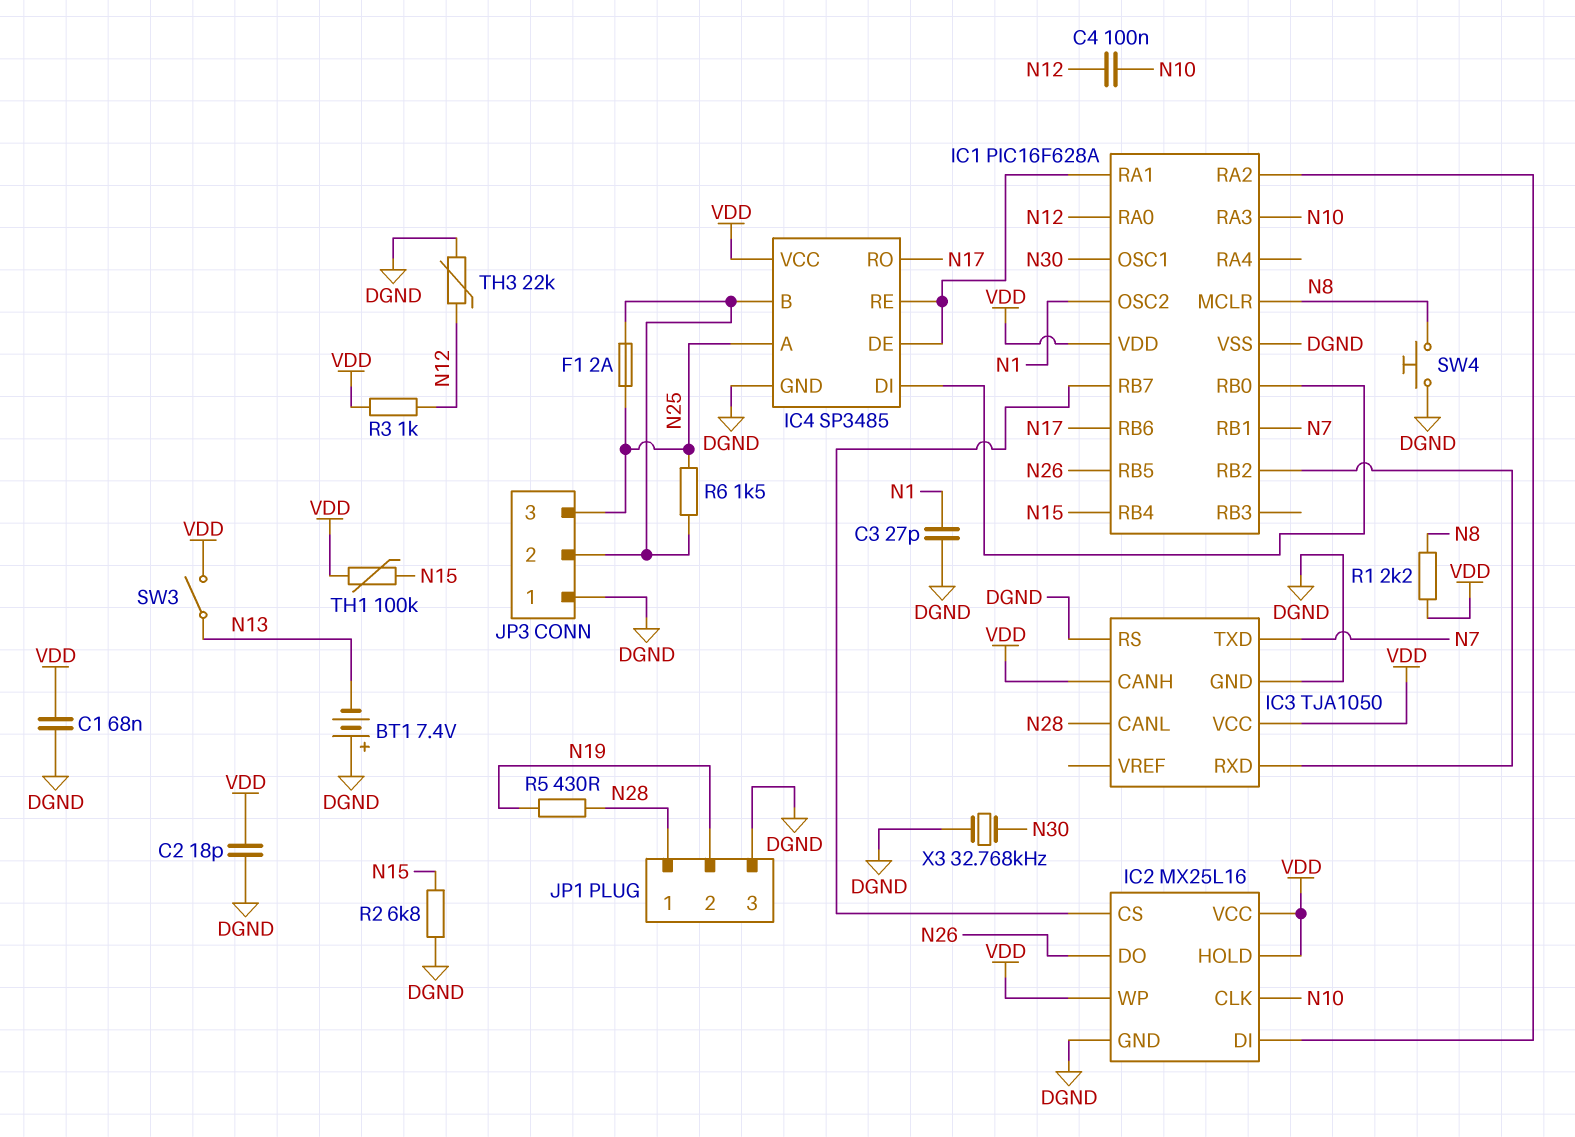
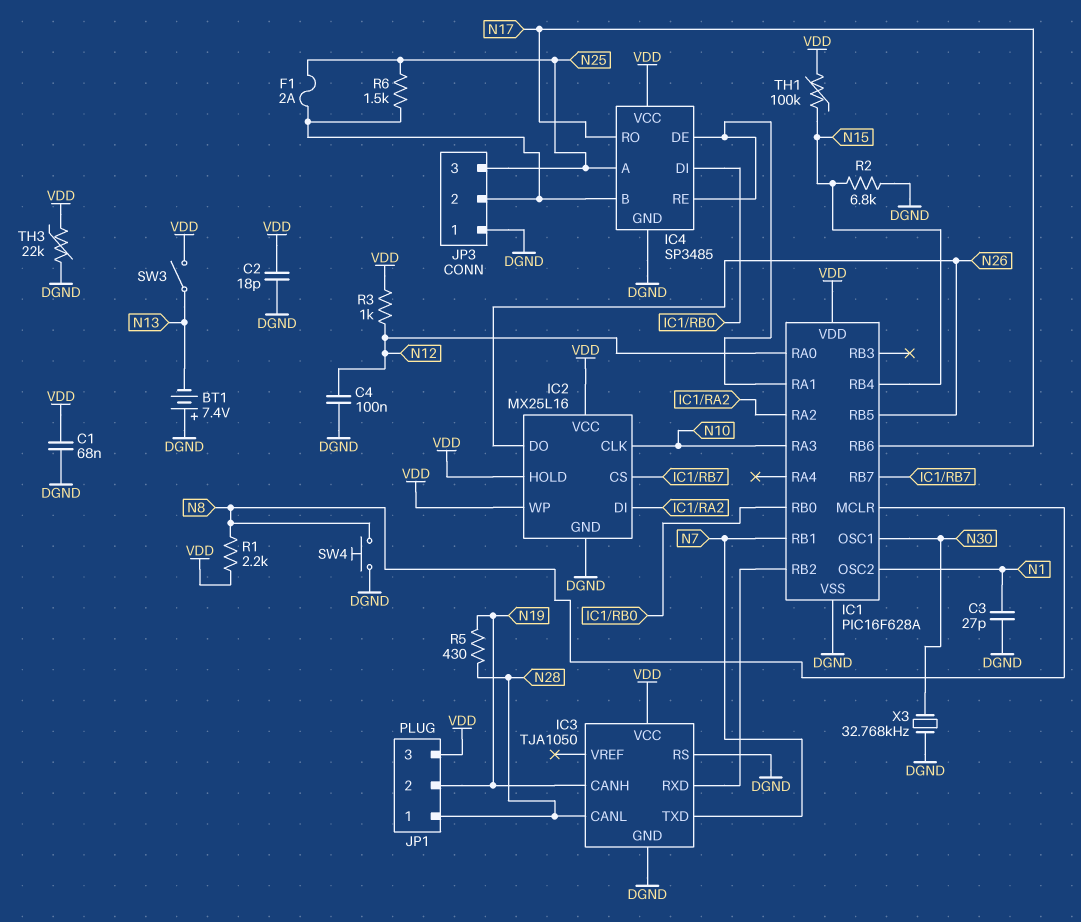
C4: 100nF (N10, N12) -> 100nF (DGND, N12)
IC3 pin CANH: VDD -> N19
JP1 pin 3: DGND -> VDD
TH3: 22k (DGND, N12) -> 22k (DGND, VDD)

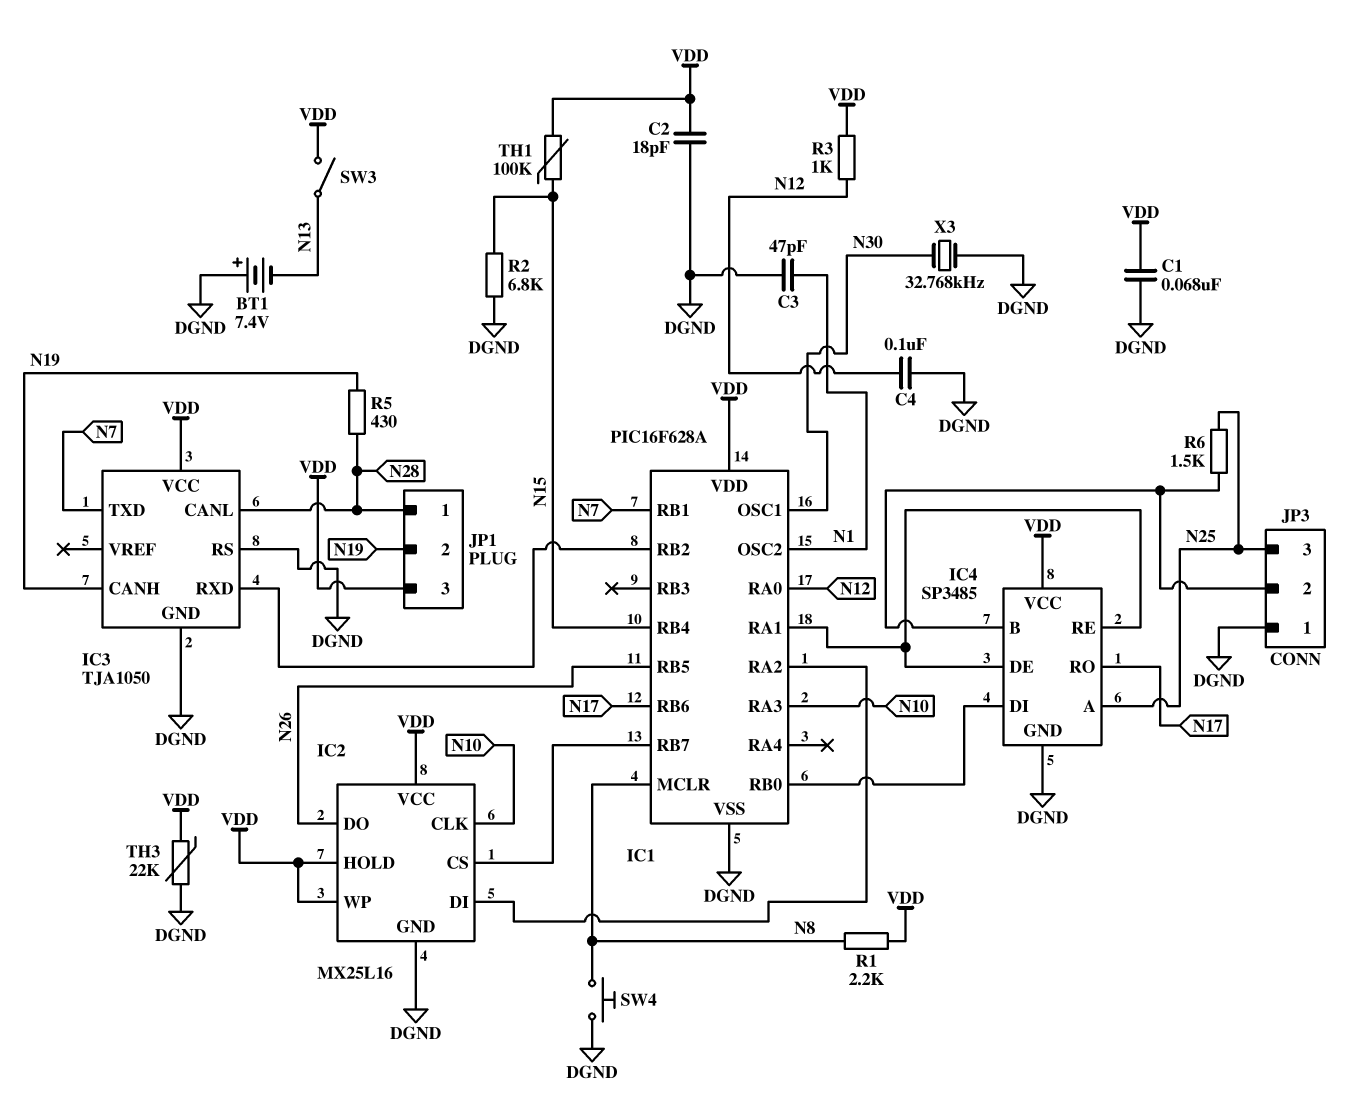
C3: 27pF (DGND, N1) -> 47pF (DGND, N1)
F1: 2A (IC4/B, N25) -> none

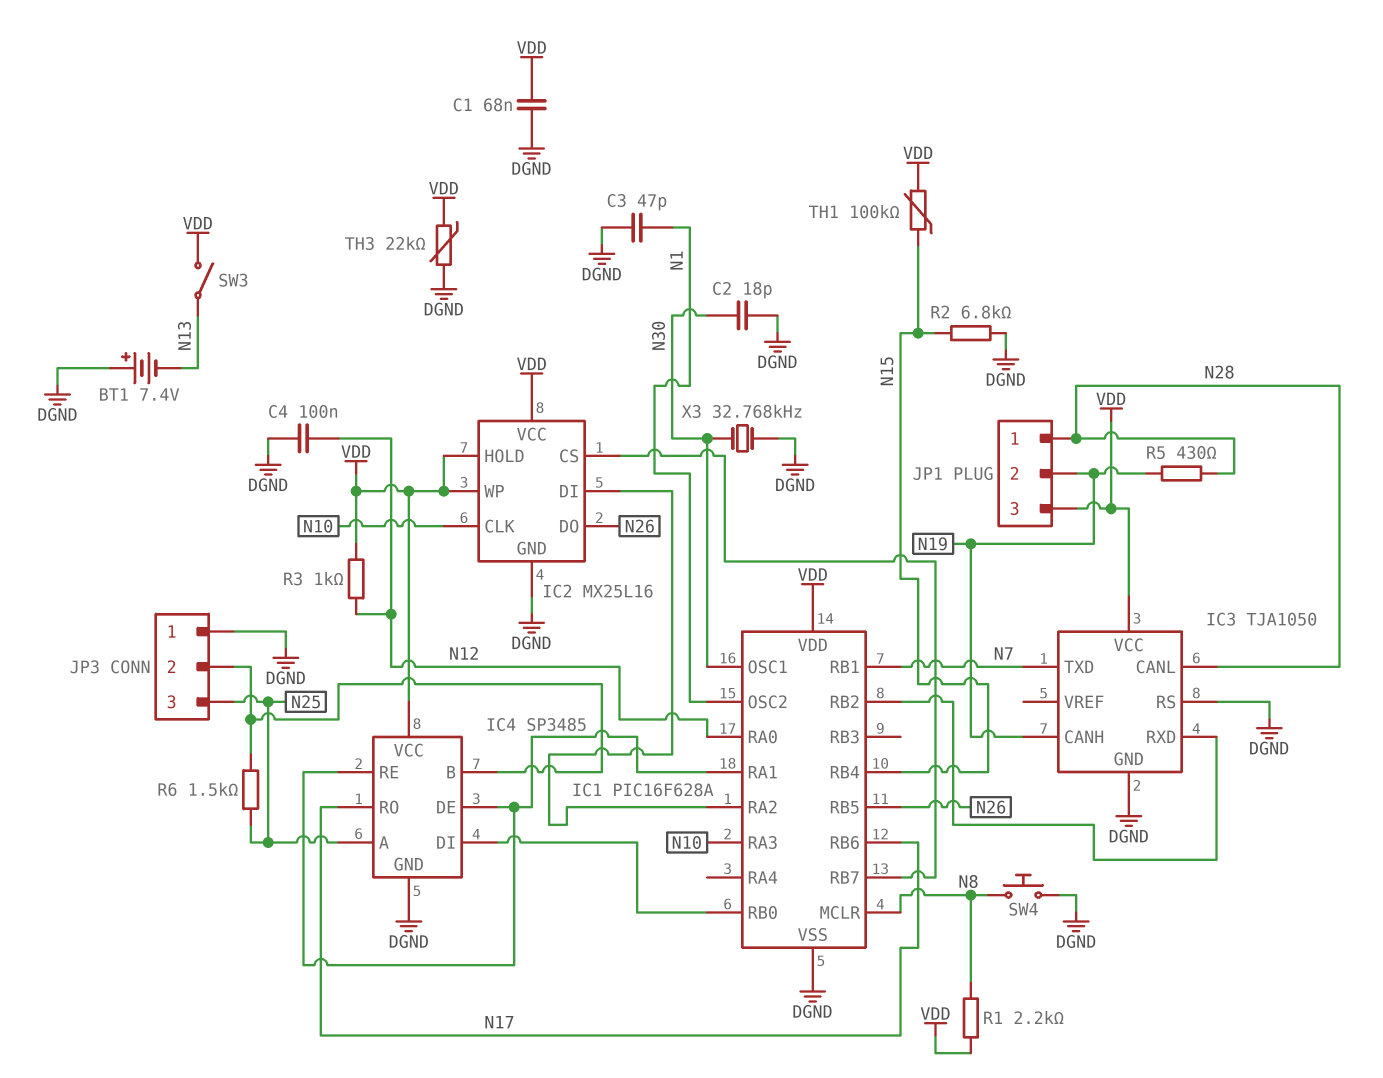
C2: 18pF (DGND, VDD) -> 18pF (DGND, N30)

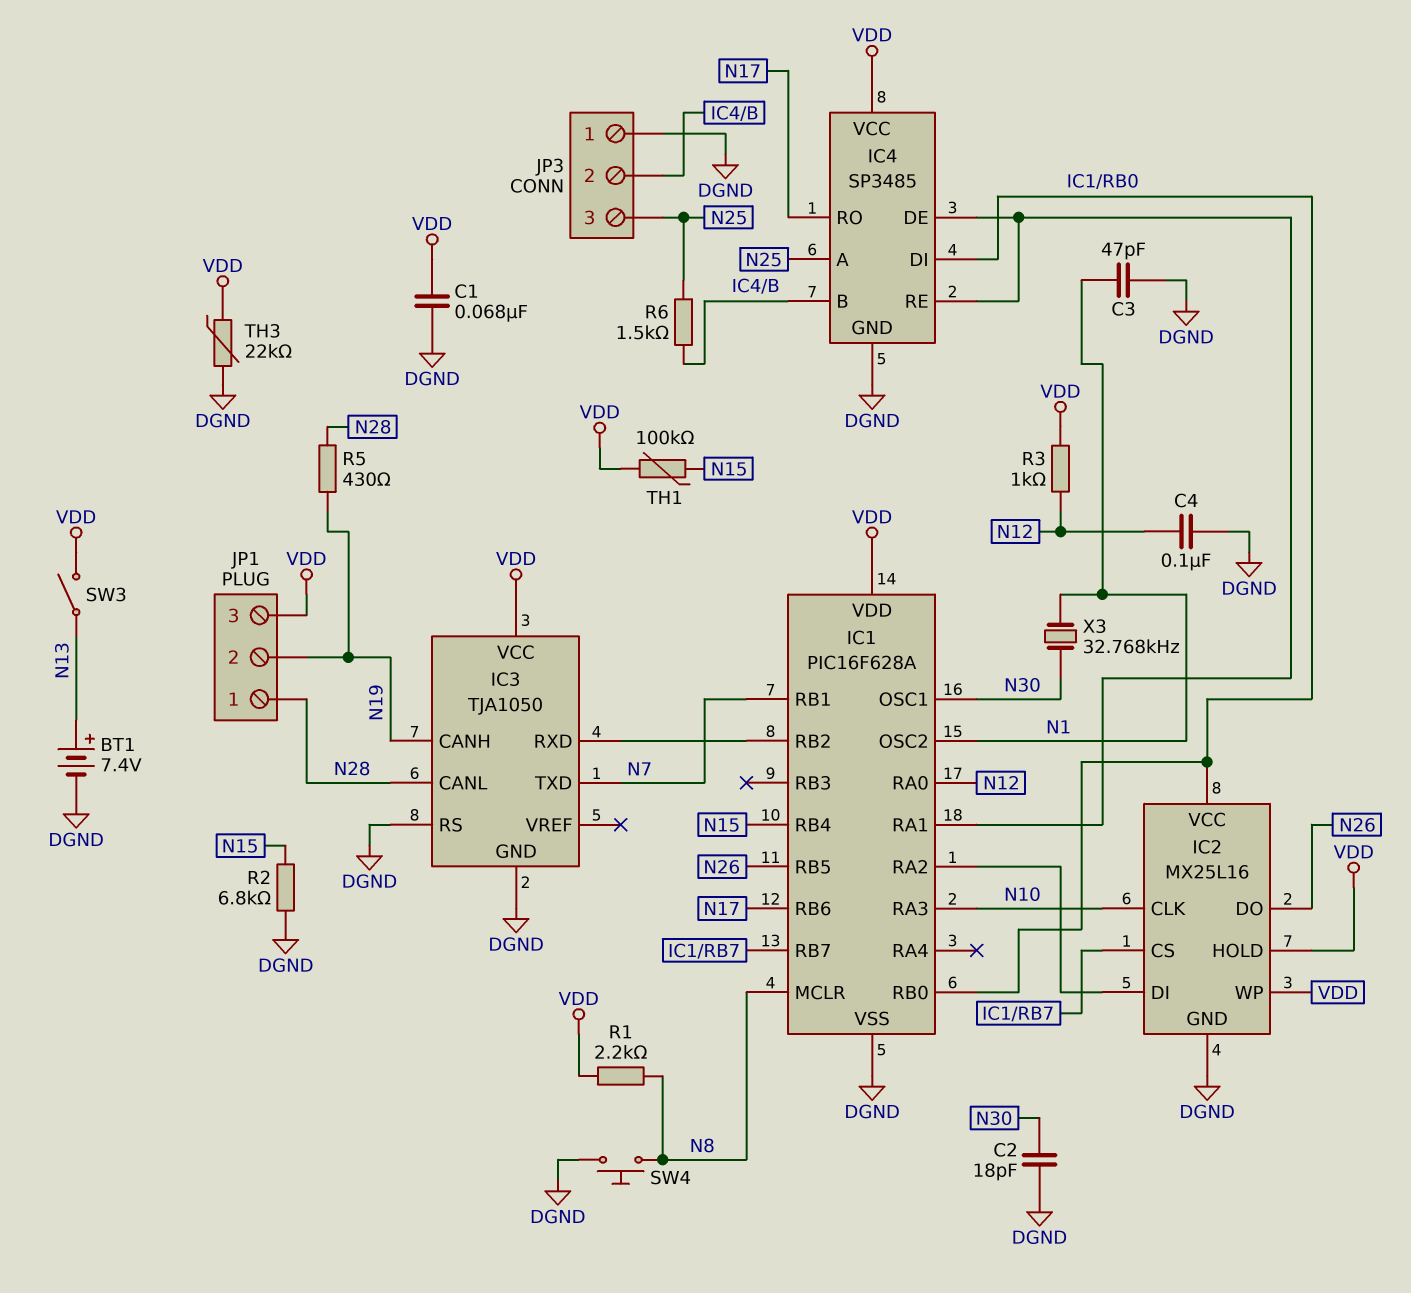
BT1: 7.4V (plus DGND, minus N13) -> 7.4V (plus N13, minus DGND)
IC2 pin VCC: VDD -> IC1/RB0
X3: 32.768kHz (DGND, N30) -> 32.768kHz (N1, N30)

